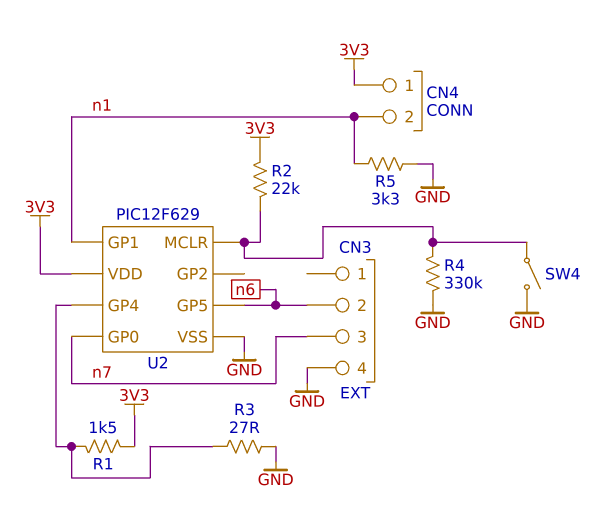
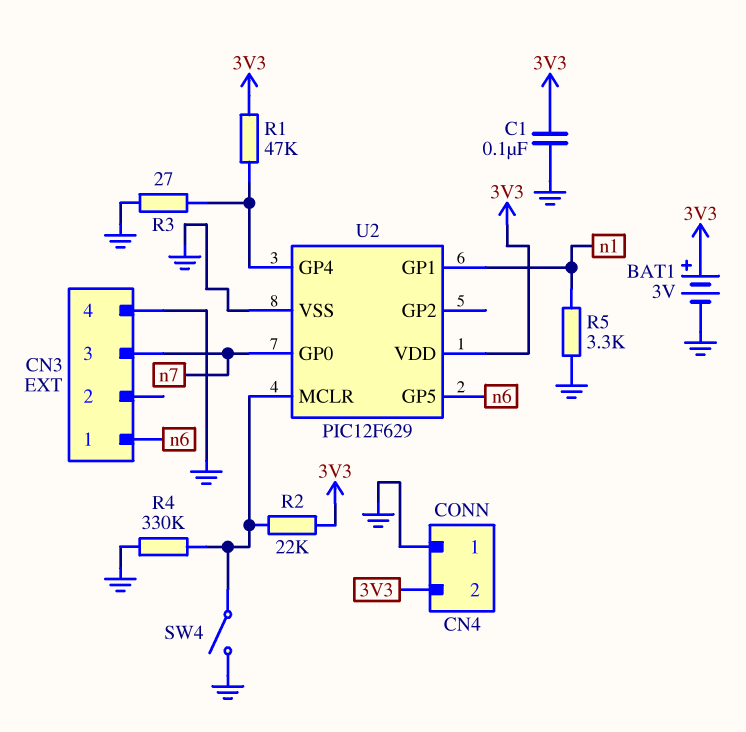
BAT1: none -> 3V (plus 3V3, minus GND)
C1: none -> 100nF (3V3, GND)
CN3 pin 1: none -> n6
CN3 pin 2: n6 -> none
CN4 pin 1: 3V3 -> GND
CN4 pin 2: n1 -> 3V3
R1: 1.5k (3V3, U2/GP4) -> 47k (3V3, U2/GP4)

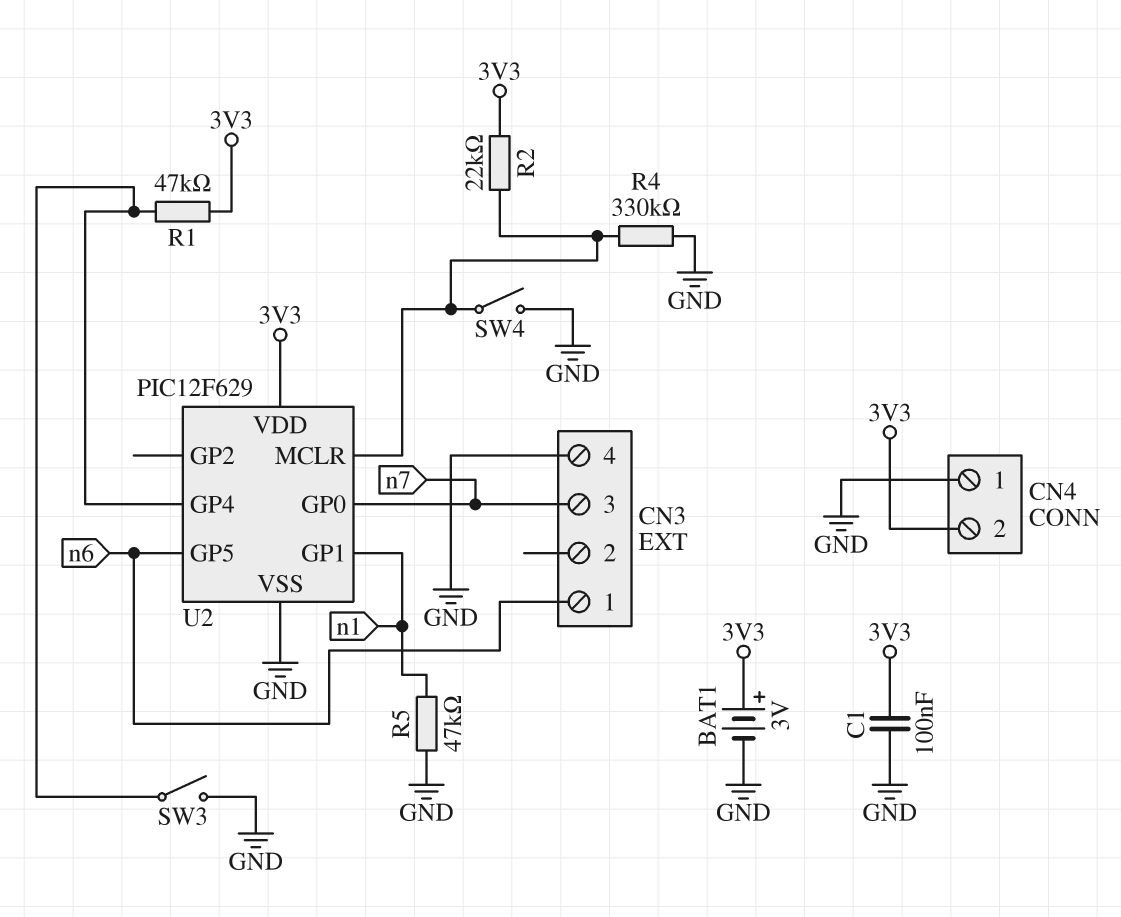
R3: 27 (GND, U2/GP4) -> none
R5: 3.3k (GND, n1) -> 47k (GND, n1)
SW3: none -> switch (GND, U2/GP4)

